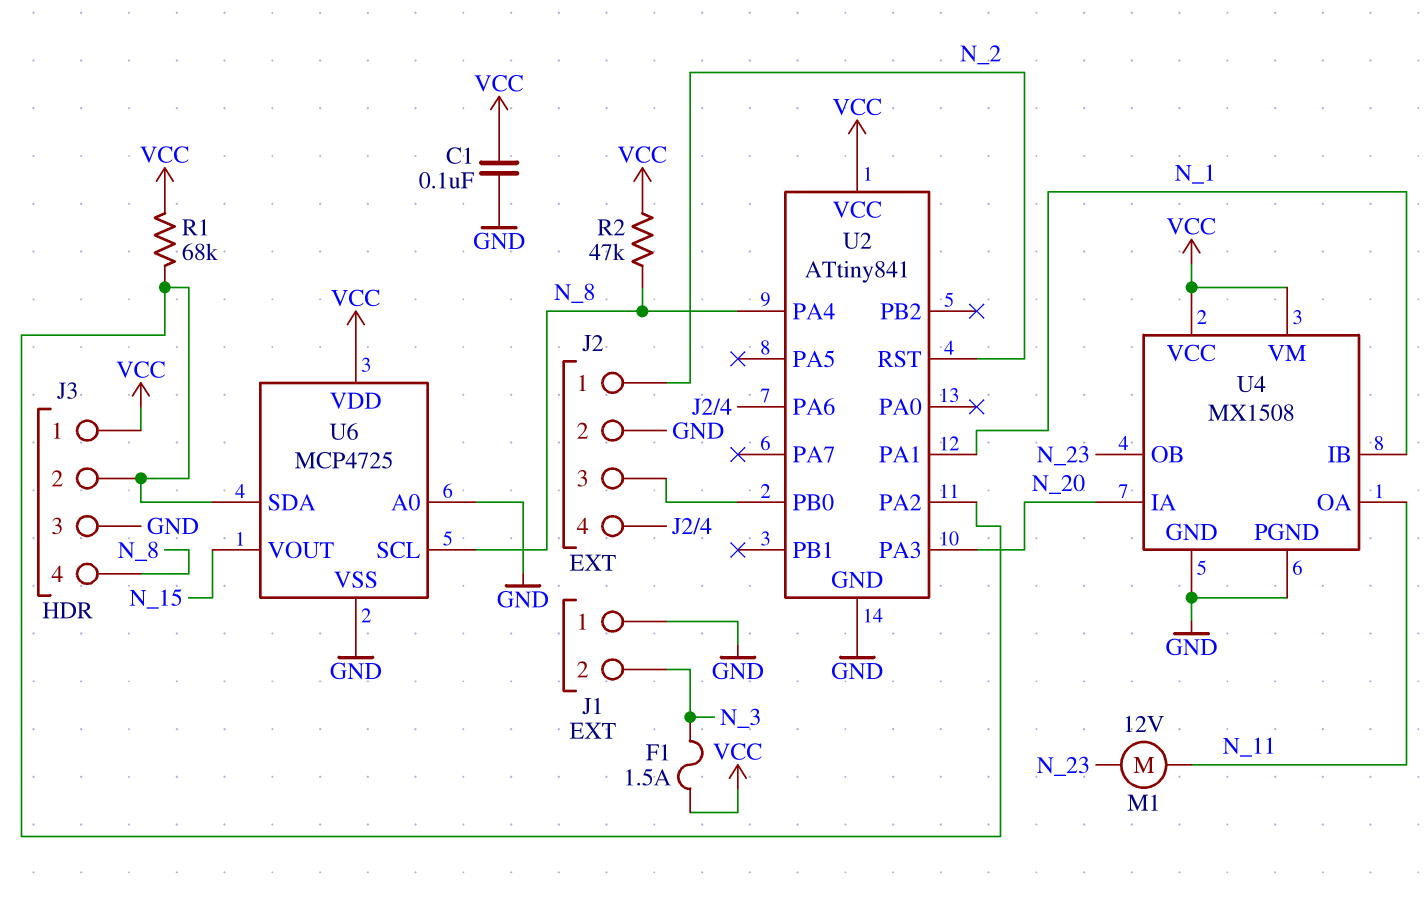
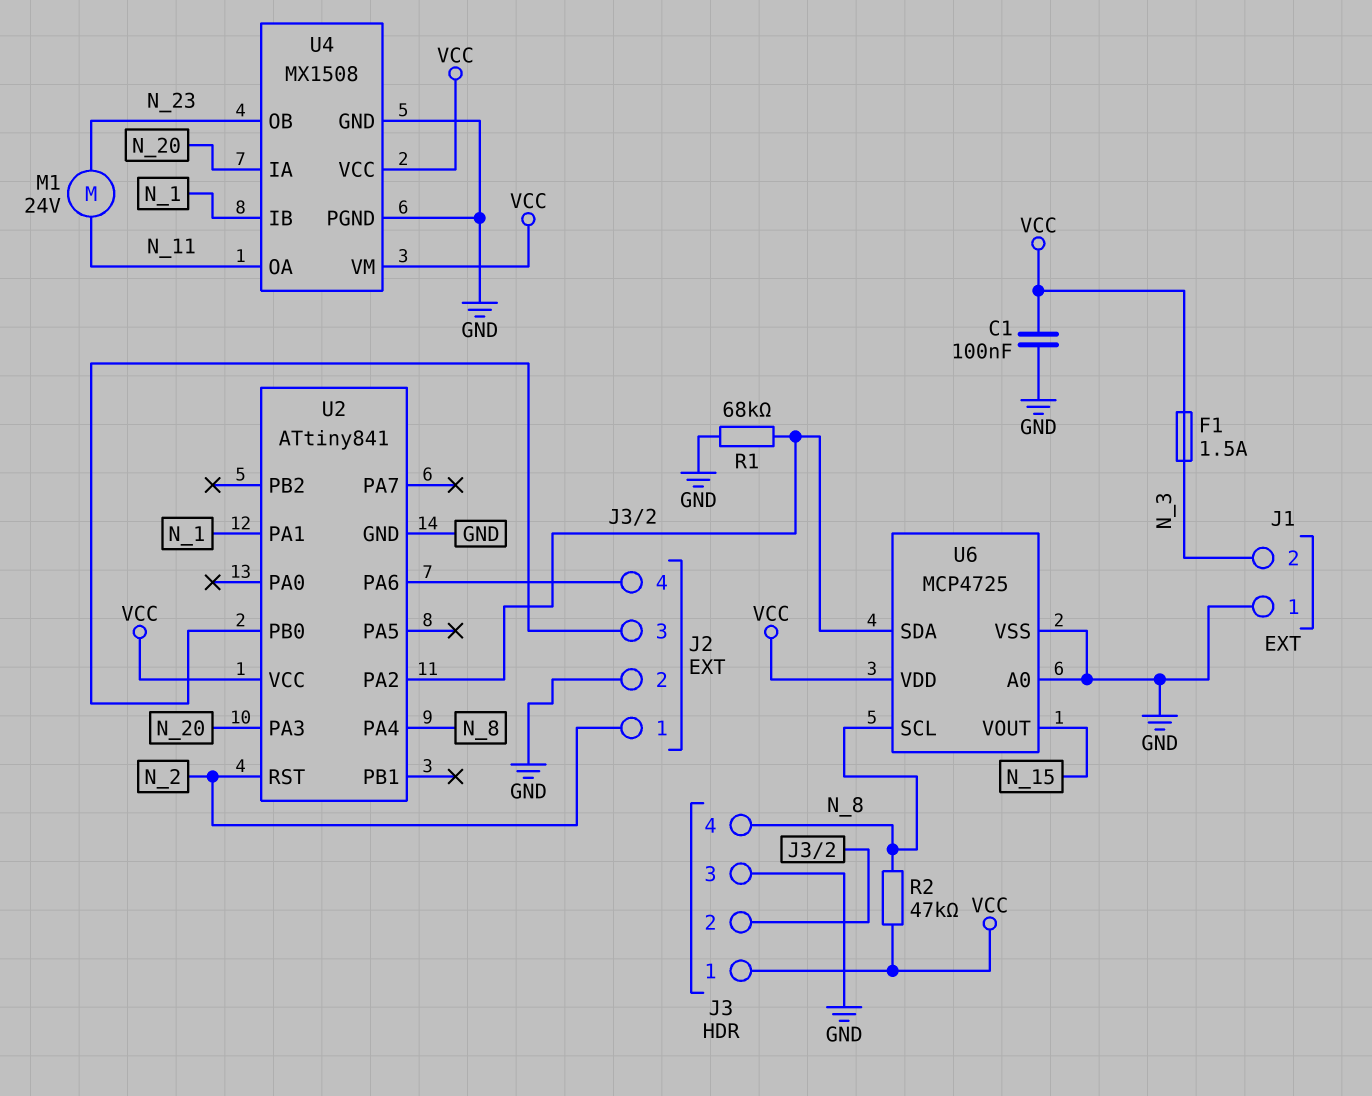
M1: motor 12V (N_11, N_23) -> motor 24V (N_11, N_23)
R1: 68k (J3/2, VCC) -> 68k (GND, J3/2)

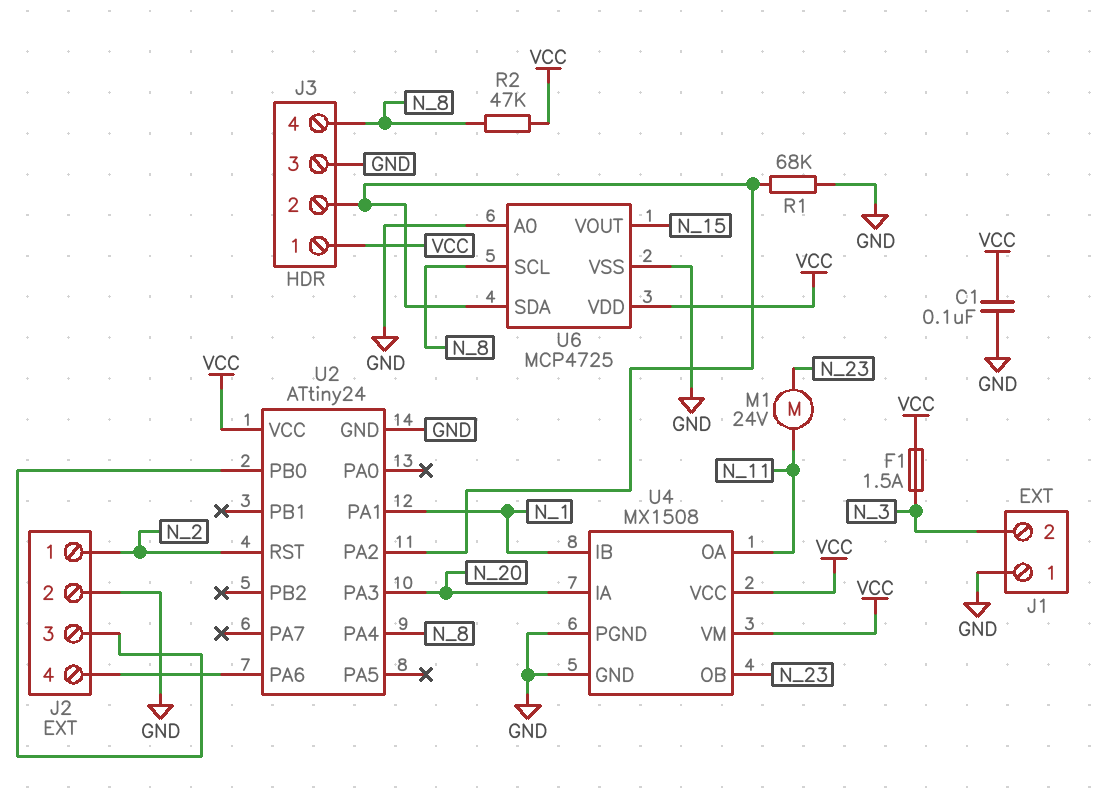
U2: ATtiny841 -> ATtiny24

